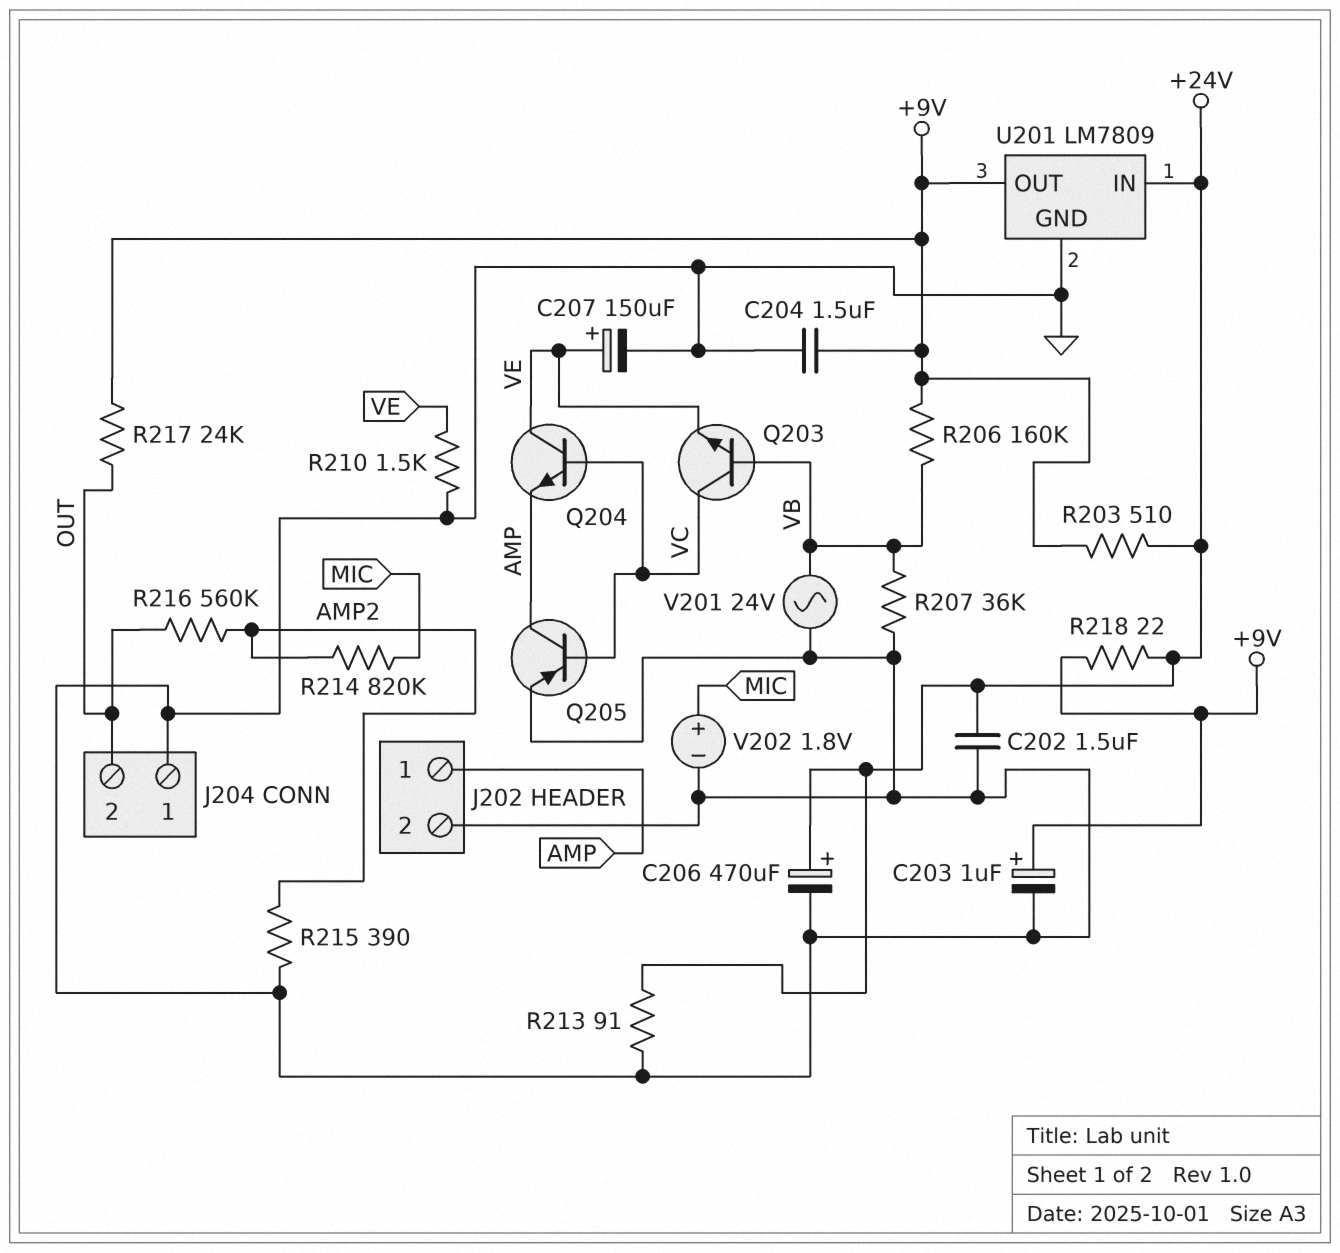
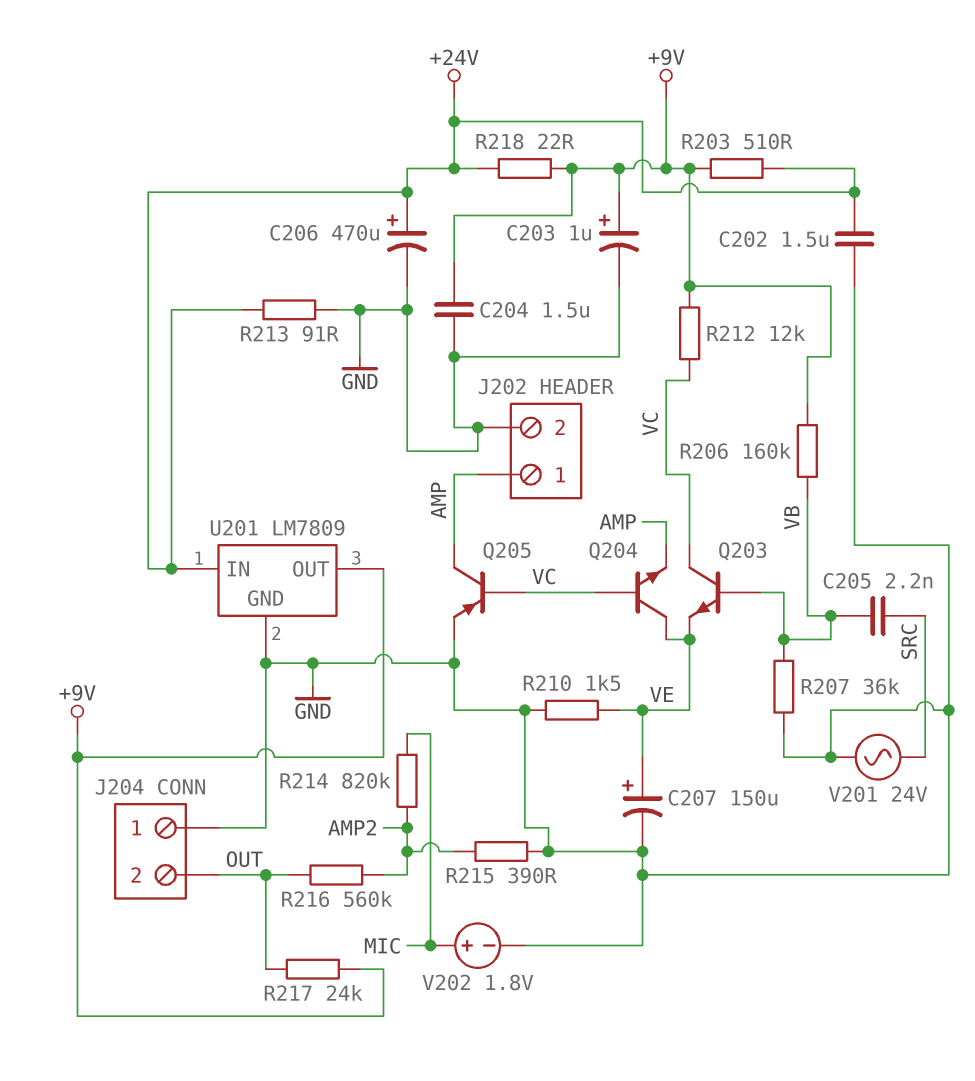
C205: none -> 2.2nF (SRC, VB)
R212: none -> 12k (+9V, VC)
V201: AC 24V (GND, VB) -> AC 24V (GND, SRC)

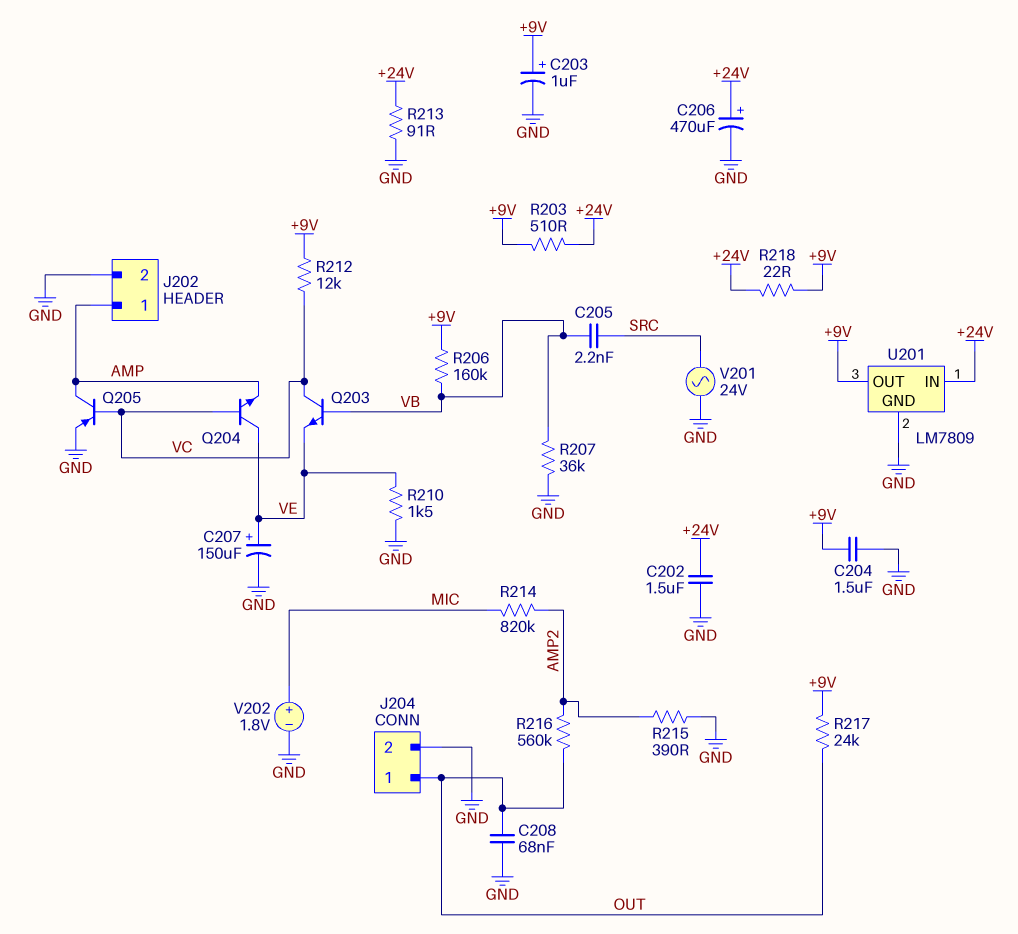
C208: none -> 68nF (GND, OUT)
J204 pin 1: GND -> OUT
J204 pin 2: OUT -> GND

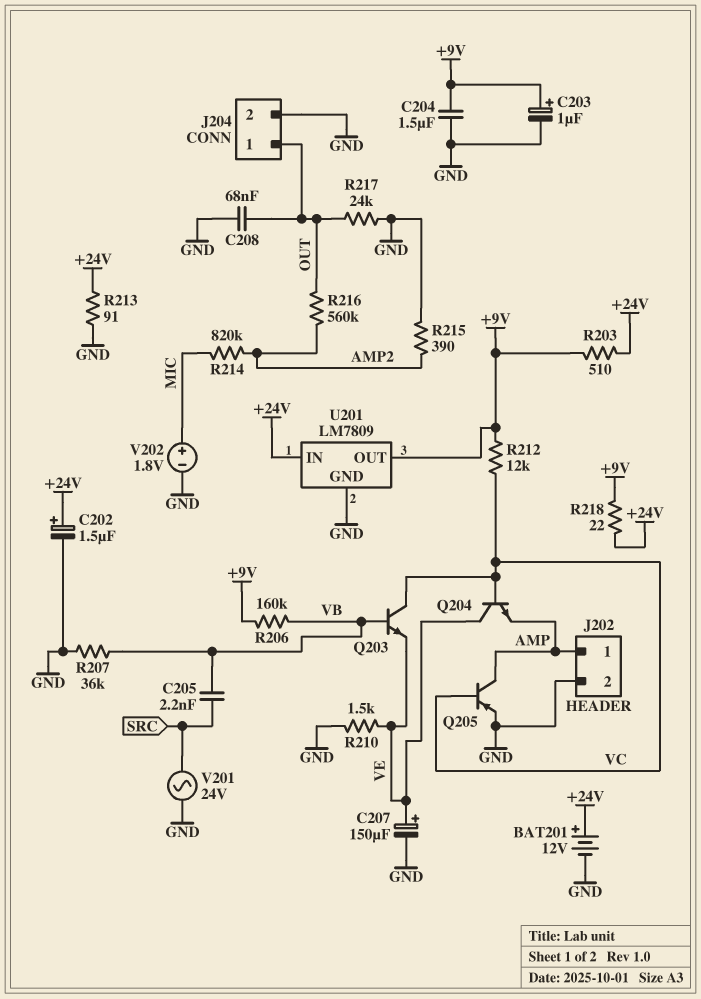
BAT201: none -> 12V (plus +24V, minus GND)
C202: 1.5uF (+24V, GND) -> 1.5uF (plus +24V, minus GND)
C206: 470uF (plus +24V, minus GND) -> none
R217: 24k (+9V, OUT) -> 24k (GND, OUT)

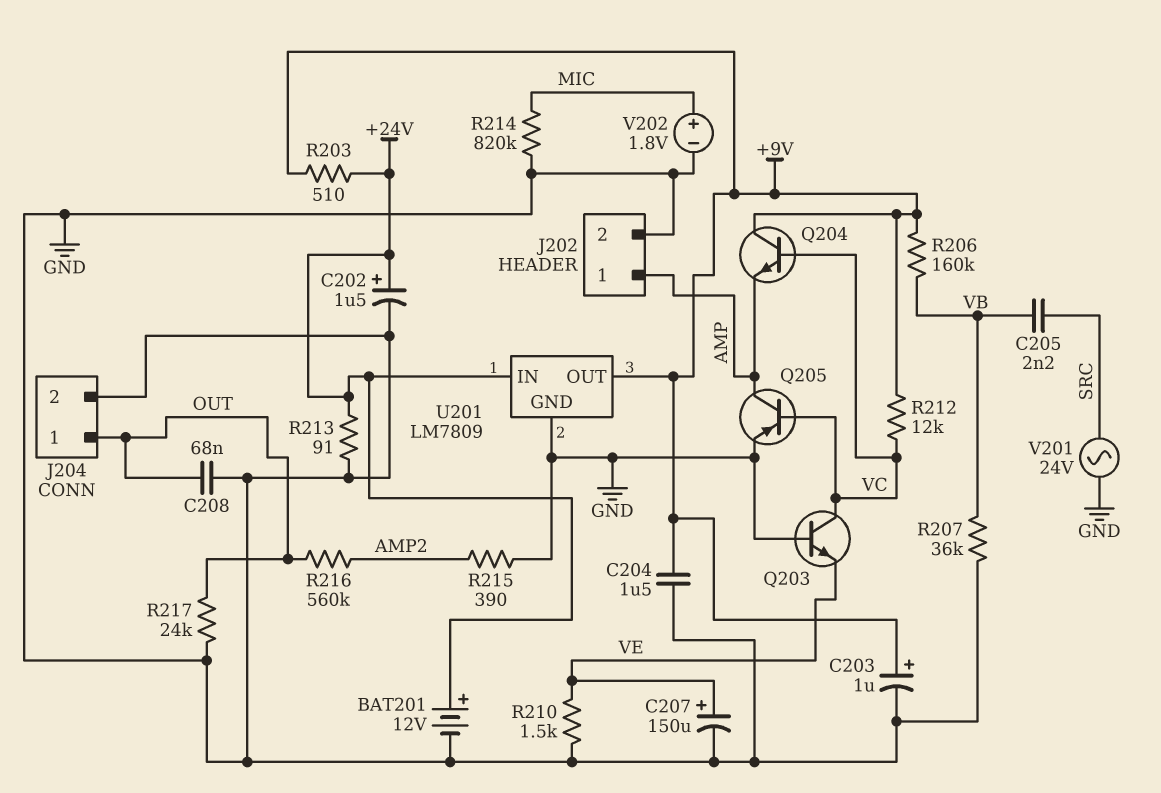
Q203: NPN (B VB, C VC, E VE) -> NPN (B GND, C VC, E VE)
Q204: NPN (B VC, C VE, E AMP) -> NPN (B VC, C +9V, E AMP)
R214: 820k (AMP2, MIC) -> 820k (GND, MIC)
R218: 22 (+9V, +24V) -> none

